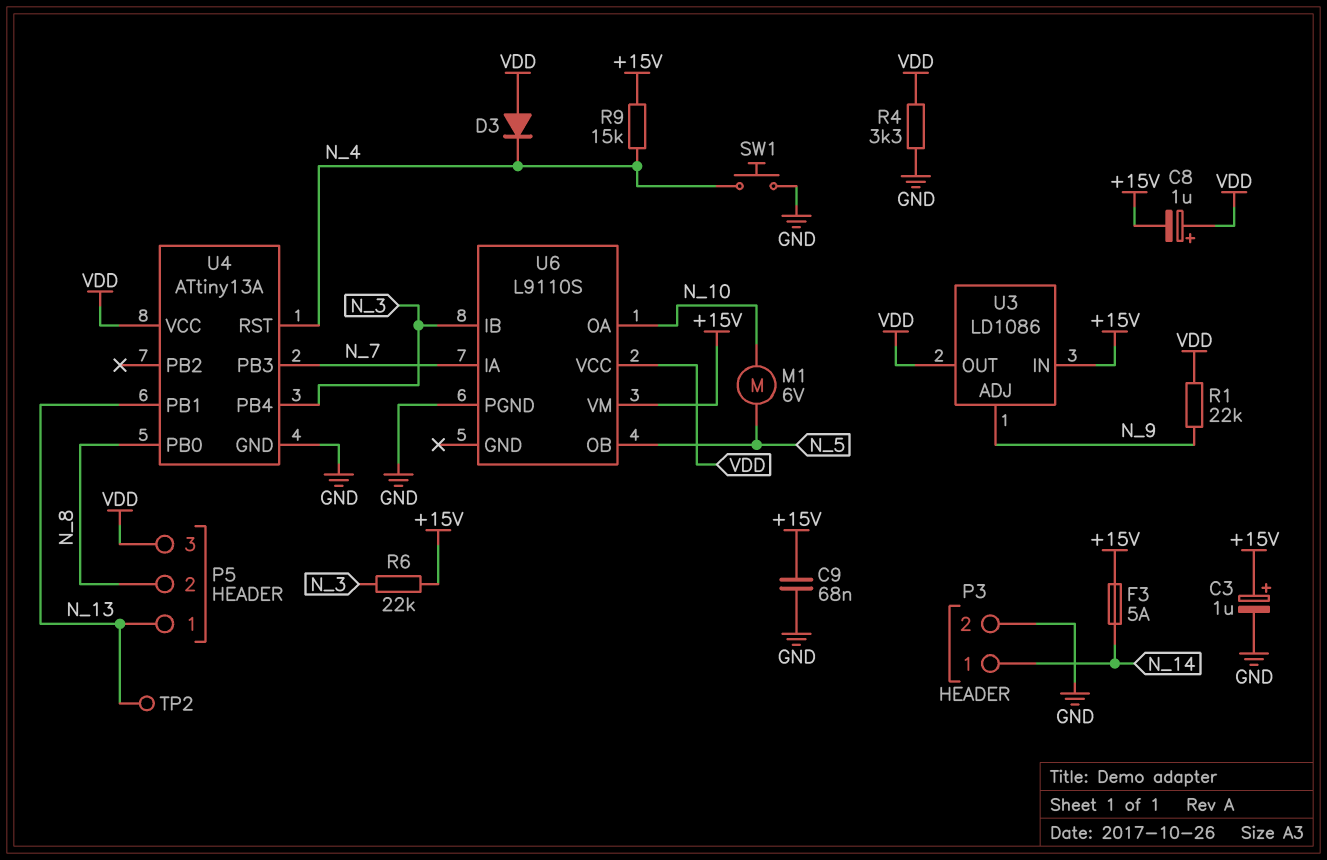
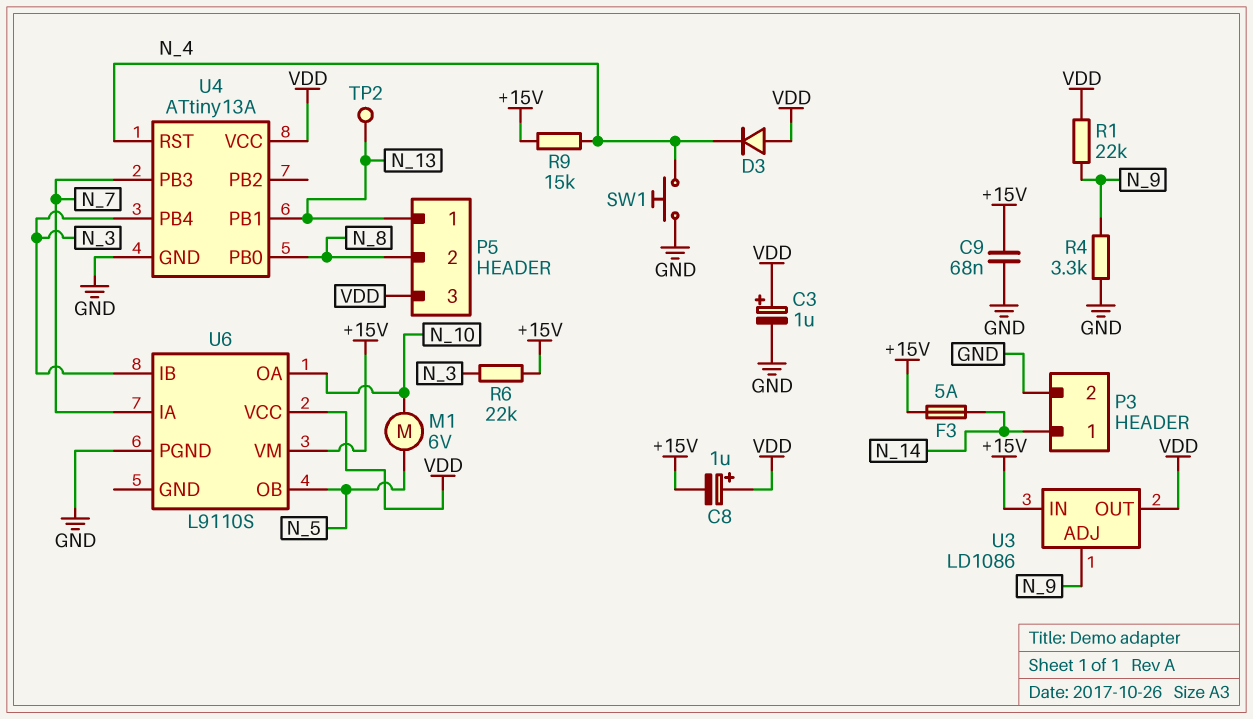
C3: 1uF (plus +15V, minus GND) -> 1uF (plus VDD, minus GND)
R4: 3.3k (GND, VDD) -> 3.3k (GND, N_9)

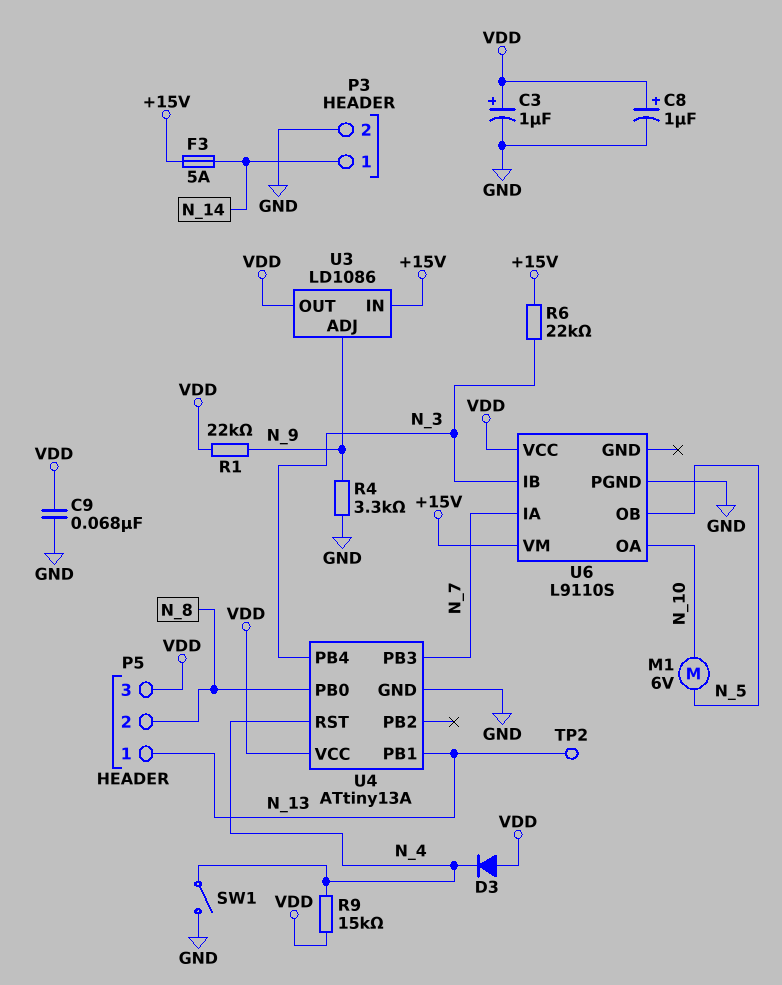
C8: 1uF (plus VDD, minus +15V) -> 1uF (plus VDD, minus GND)
C9: 68nF (+15V, GND) -> 68nF (GND, VDD)
R9: 15k (+15V, N_4) -> 15k (N_4, VDD)
SW1: button (GND, N_4) -> switch (GND, N_4)

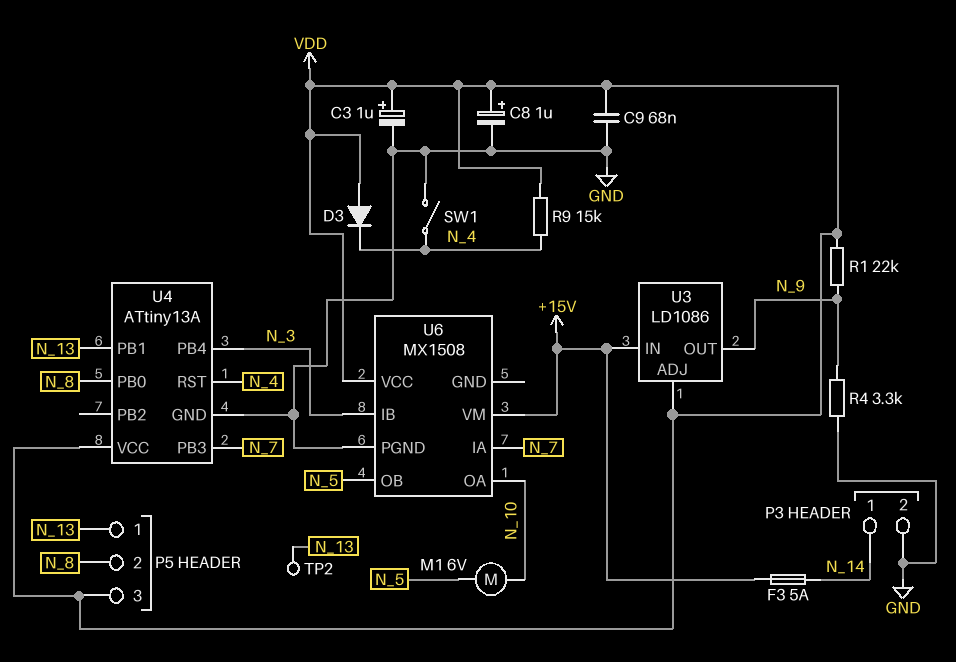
R6: 22k (+15V, N_3) -> none
U3 pin ADJ: N_9 -> VDD
U3 pin OUT: VDD -> N_9
U6: L9110S -> MX1508

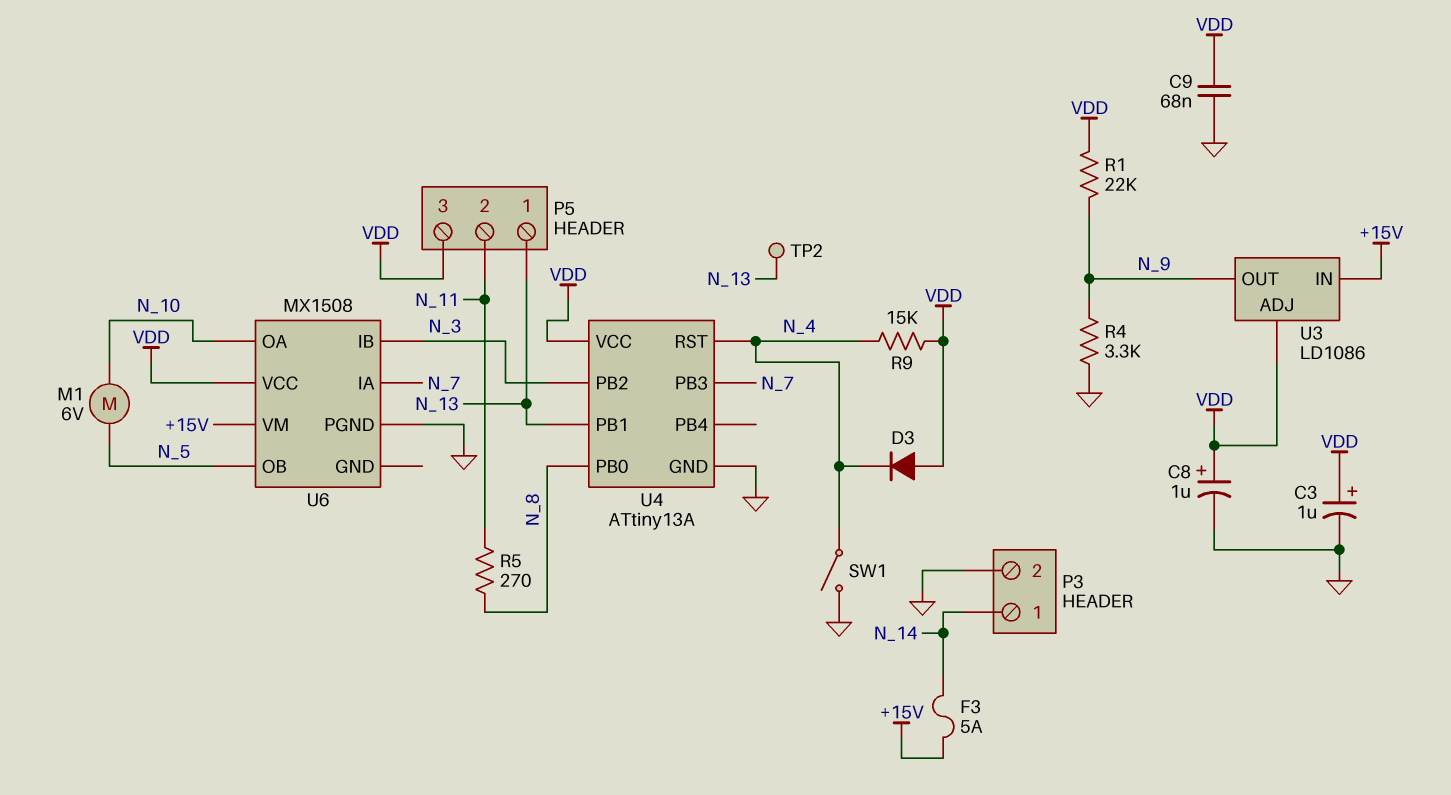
P5 pin 2: N_8 -> N_11
R5: none -> 270 (N_8, N_11)
U4 pin PB2: none -> N_3
U4 pin PB4: N_3 -> none

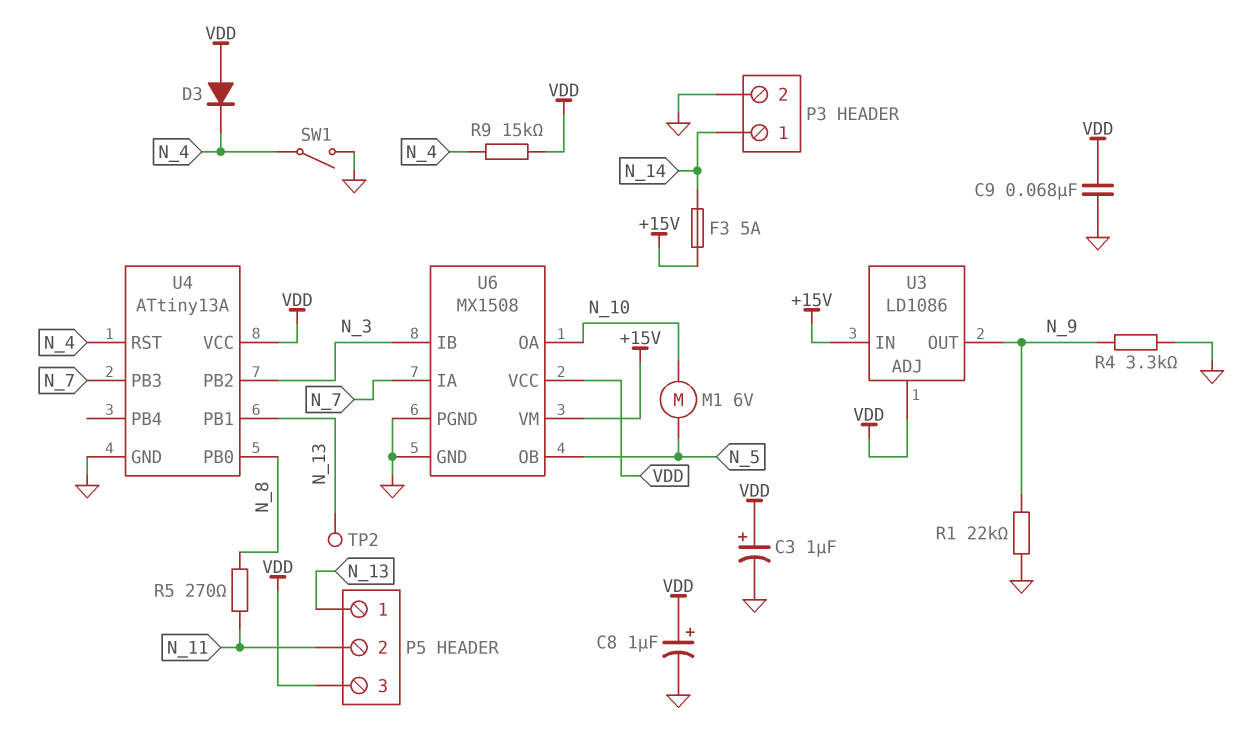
R1: 22k (N_9, VDD) -> 22k (GND, N_9)
U6 pin GND: none -> GND

